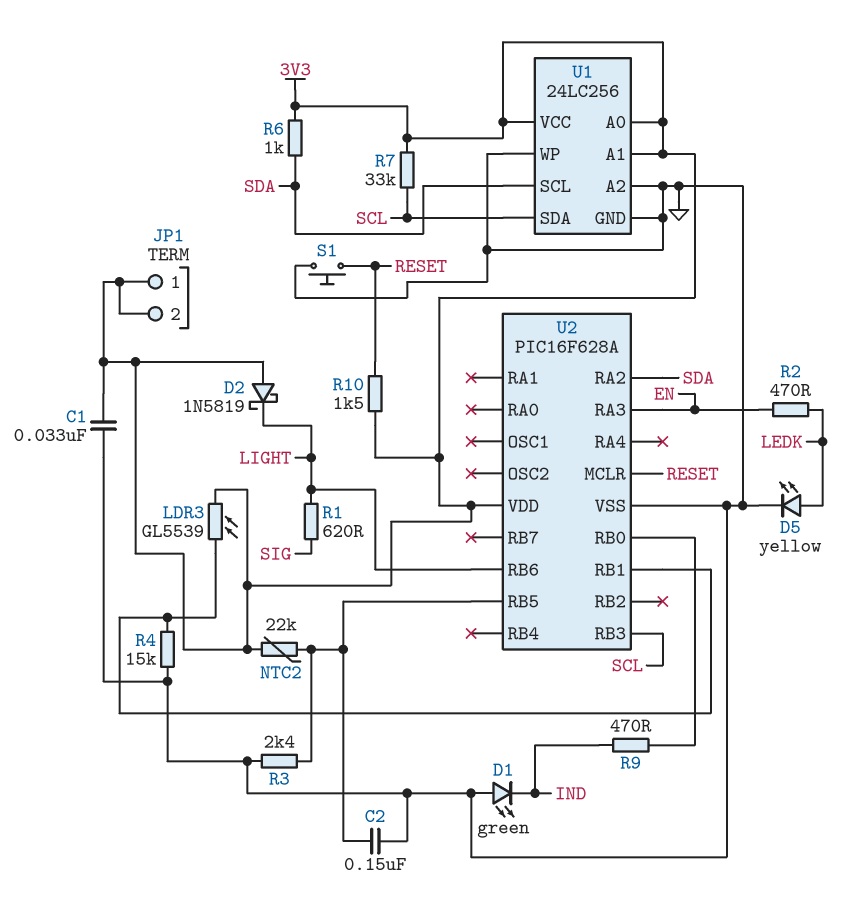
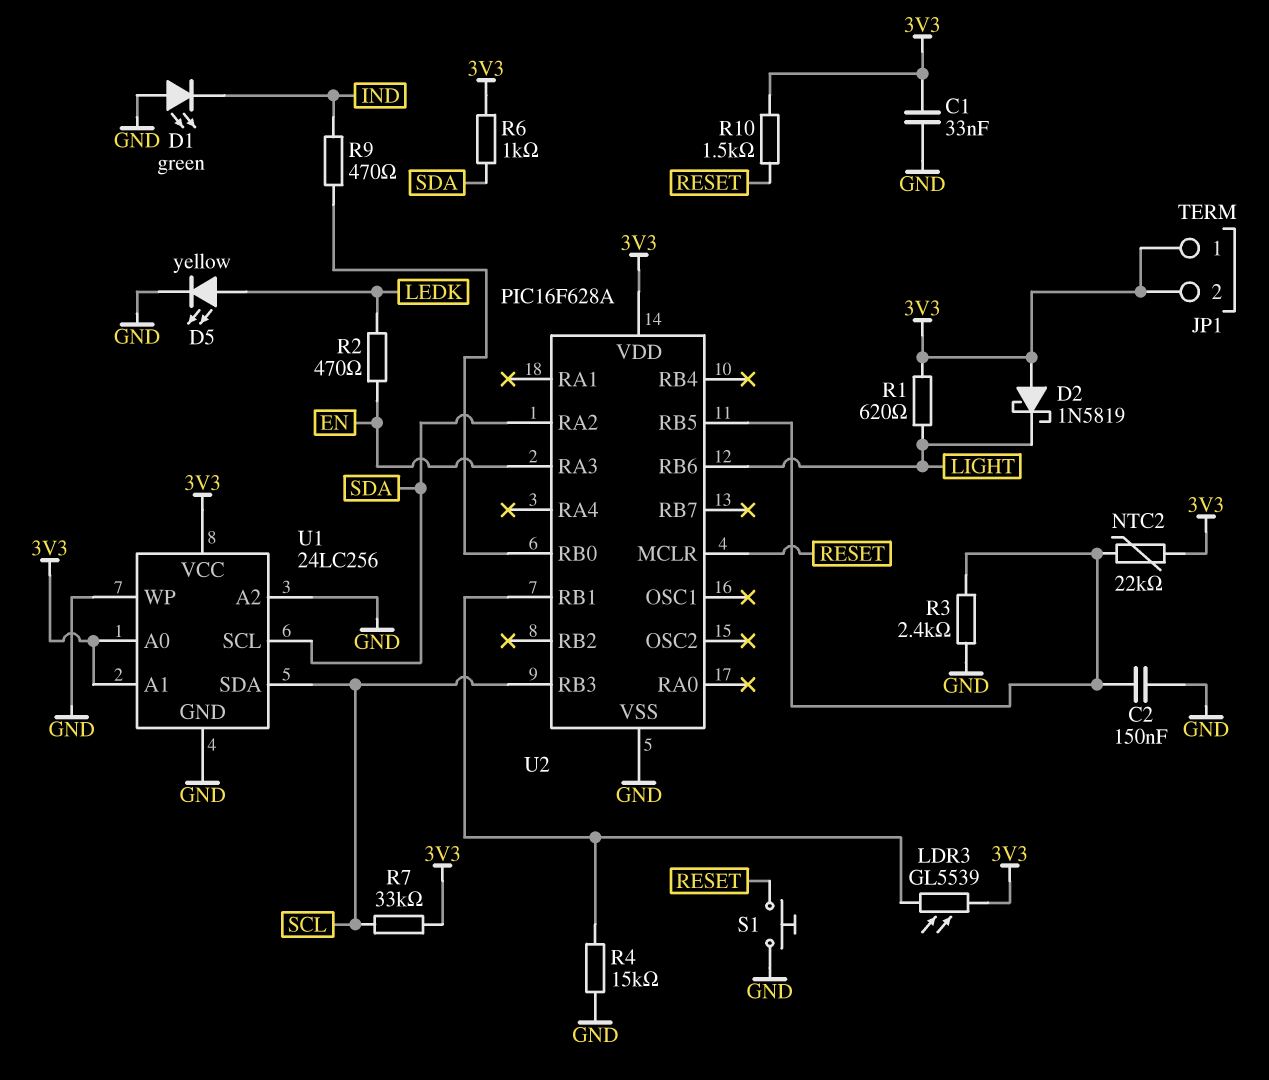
R1: 620 (LIGHT, SIG) -> 620 (3V3, LIGHT)

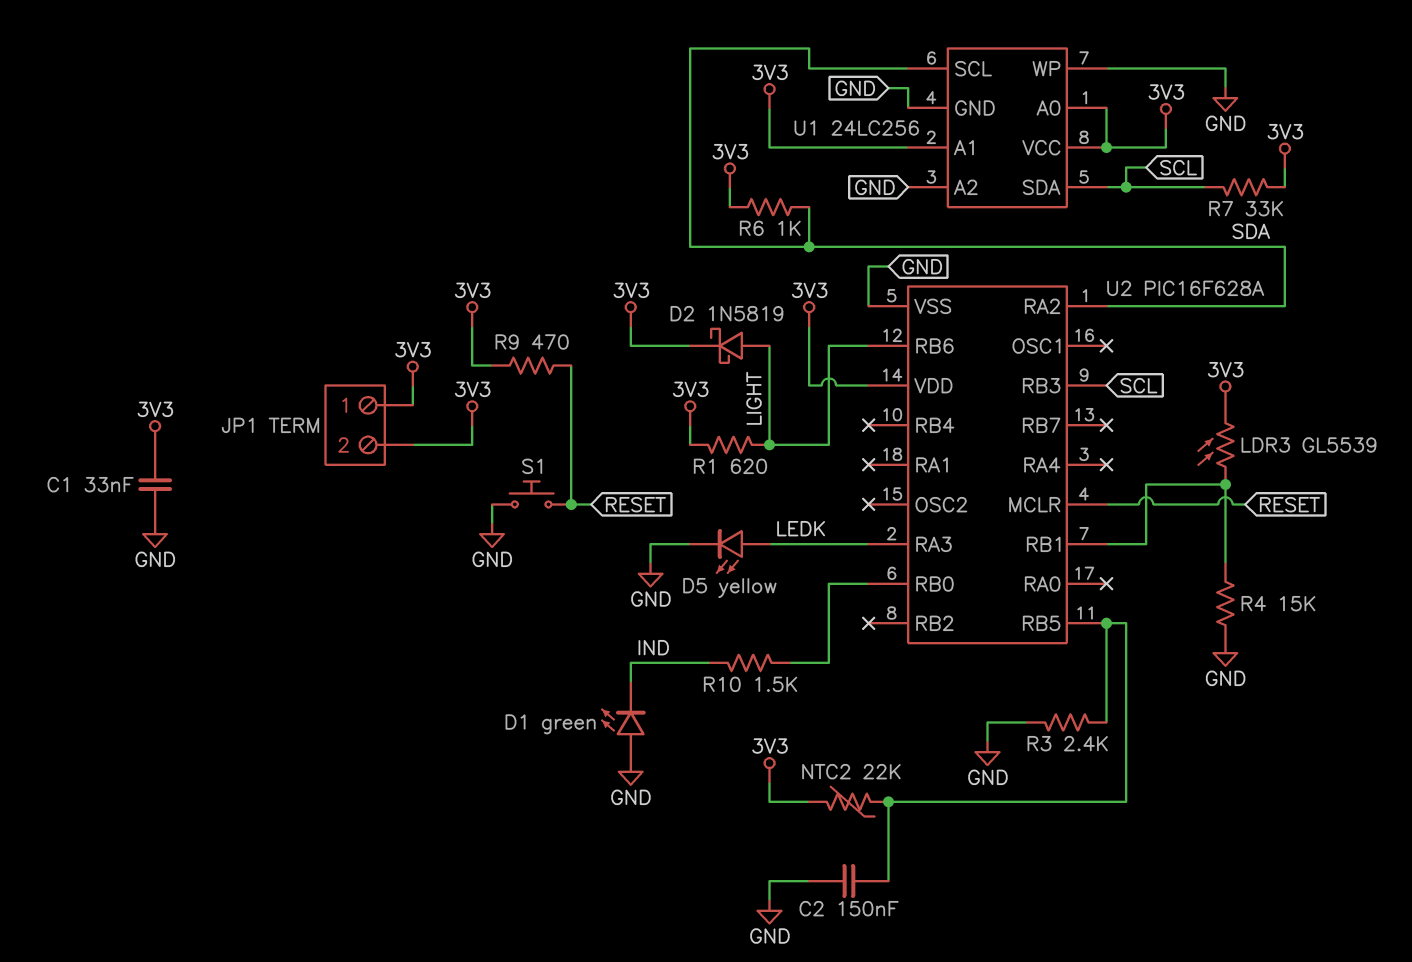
D2: schottky 1N5819 (A 3V3, K LIGHT) -> schottky 1N5819 (A LIGHT, K 3V3)
R2: 470 (EN, LEDK) -> none
R9: 470 (IND, U2/RB0) -> 470 (3V3, RESET)
R10: 1.5k (3V3, RESET) -> 1.5k (IND, U2/RB0)
U2 pin RA3: EN -> LEDK

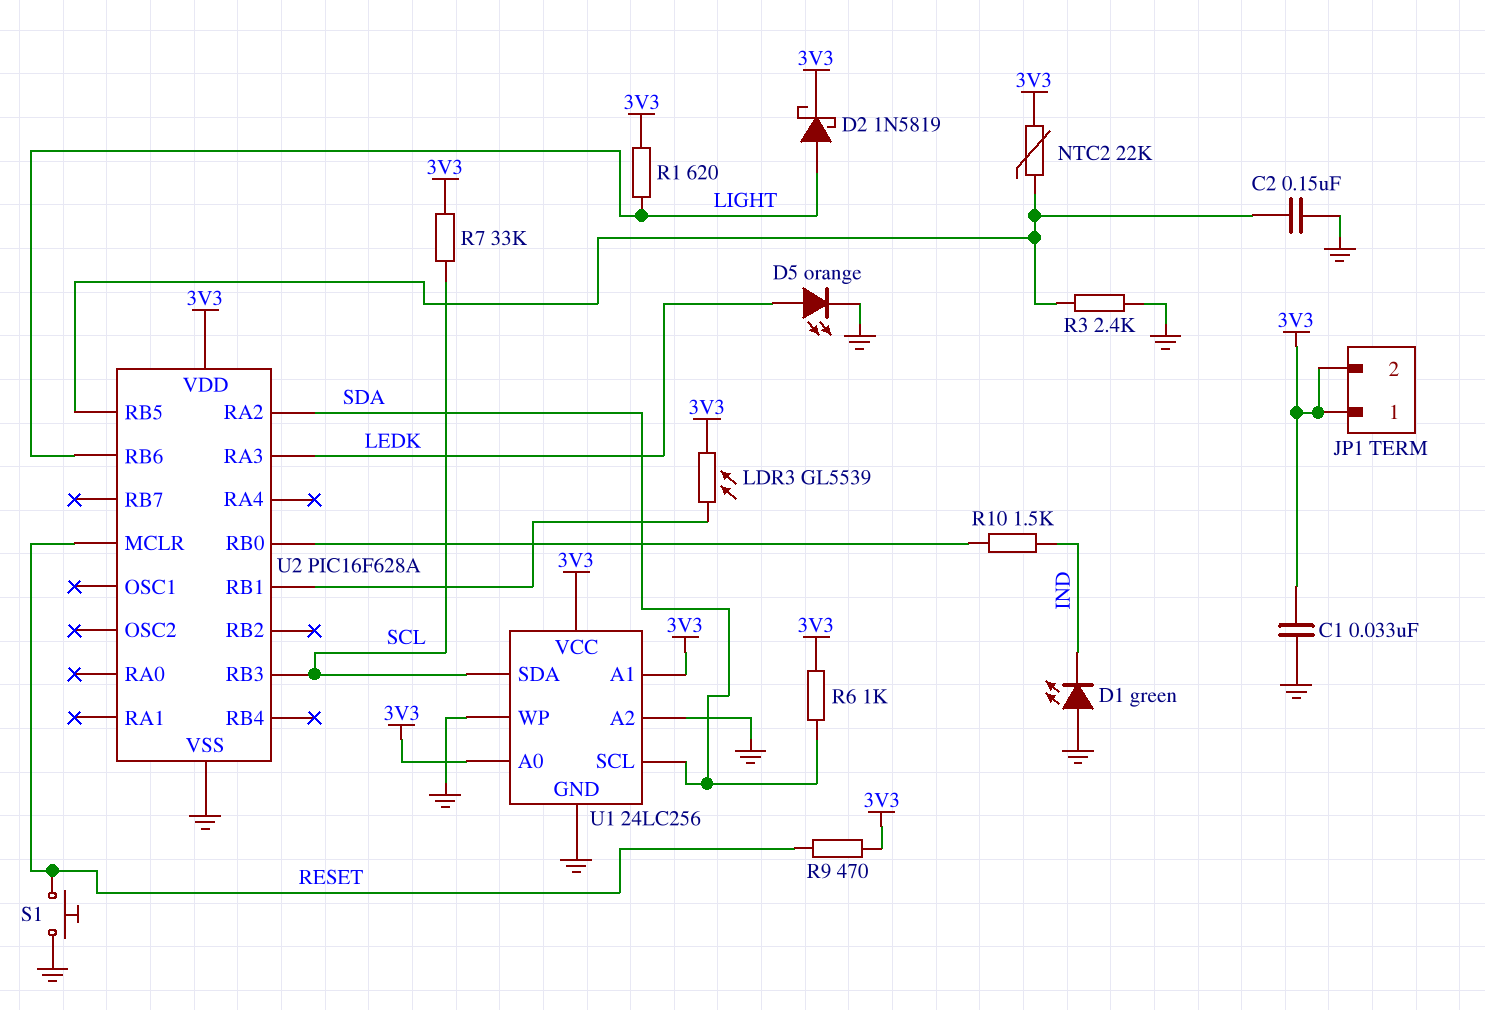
D5: LED yellow (A LEDK, K GND) -> LED orange (A LEDK, K GND)
R4: 15k (GND, U2/RB1) -> none

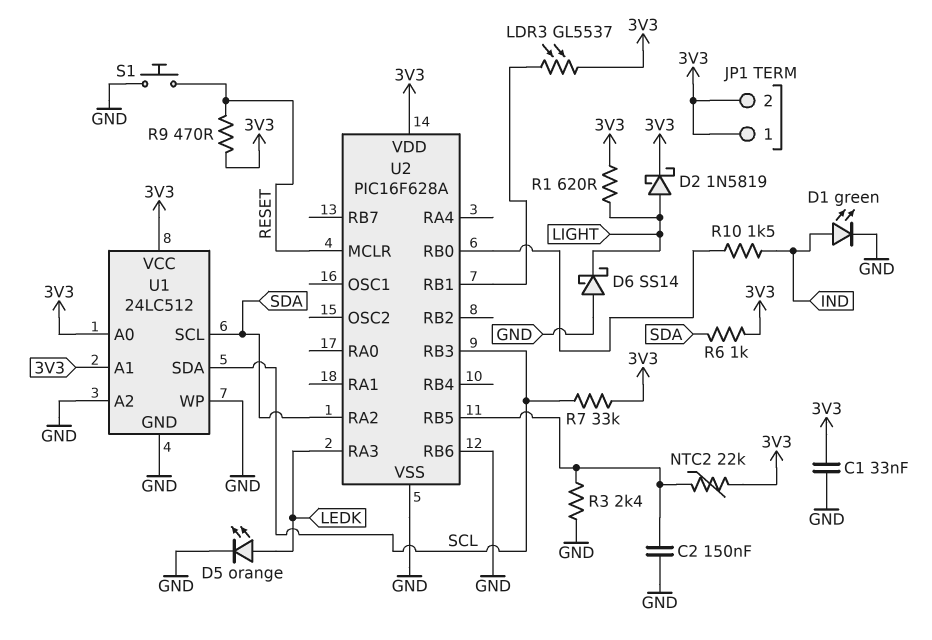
D1: LED green (A GND, K IND) -> LED green (A IND, K GND)
D6: none -> schottky SS14 (A GND, K LIGHT)
LDR3: GL5539 (3V3, U2/RB1) -> GL5537 (3V3, U2/RB1)
U1: 24LC256 -> 24LC512
U2 pin RB6: LIGHT -> GND

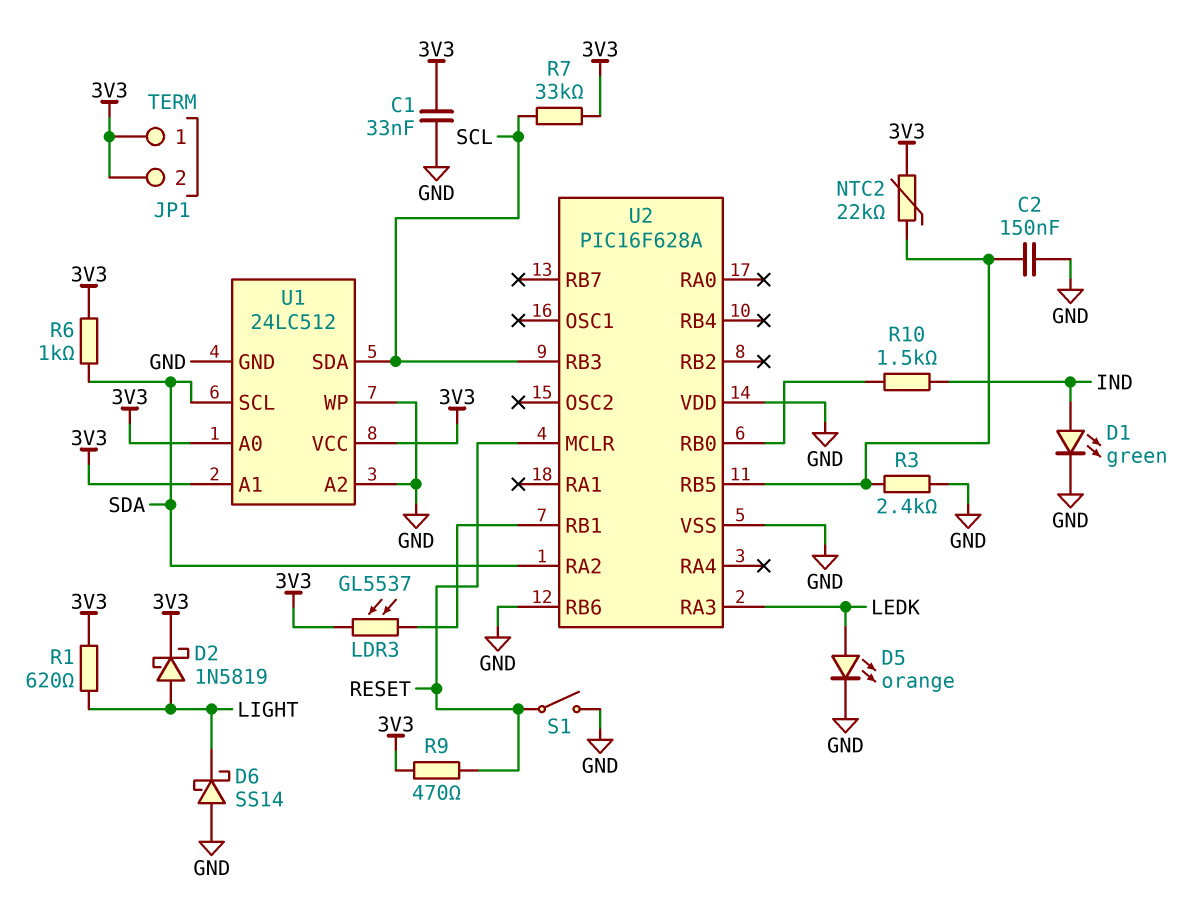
S1: button (GND, RESET) -> switch (GND, RESET)
U2 pin VDD: 3V3 -> GND

